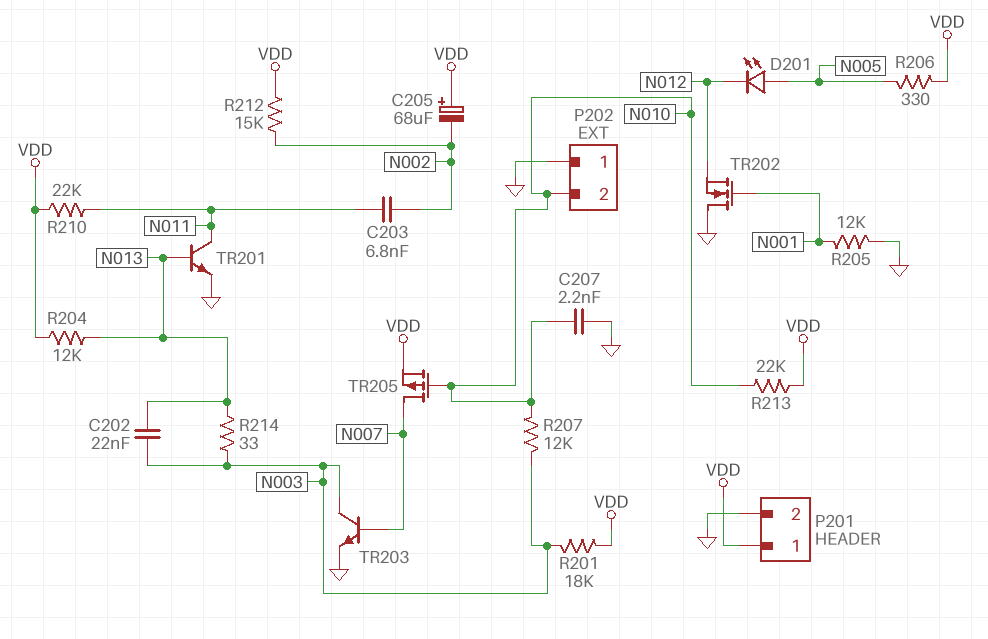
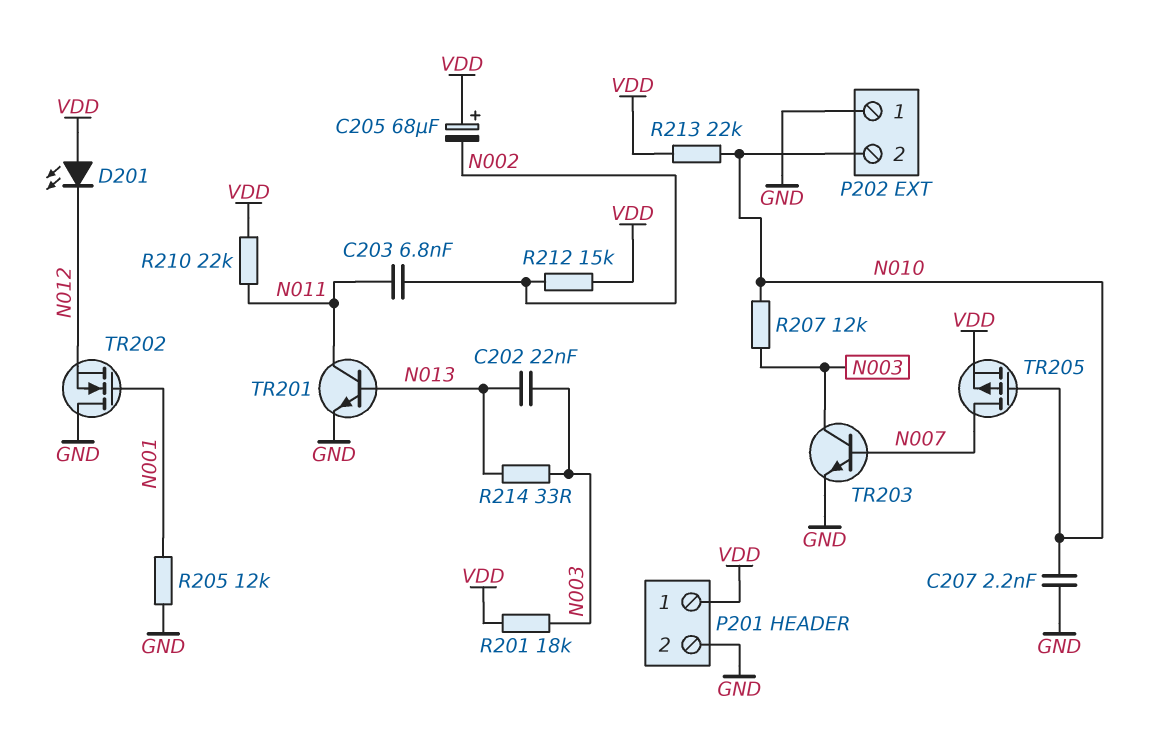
D201: LED (A N005, K N012) -> LED (A VDD, K N012)
R204: 12k (N013, VDD) -> none
R206: 330 (N005, VDD) -> none

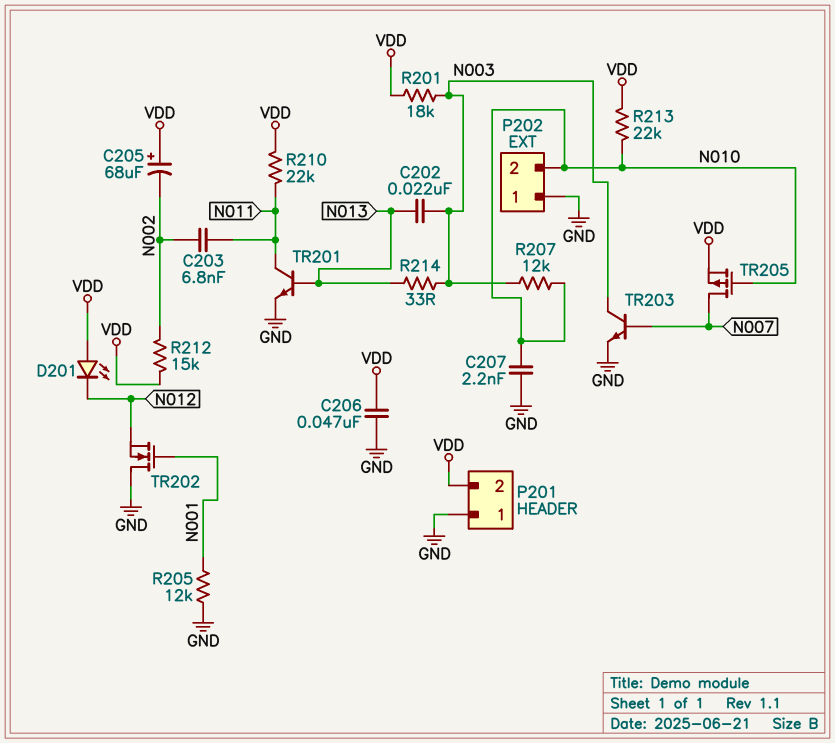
C206: none -> 47nF (GND, VDD)
P201 pin 1: VDD -> GND
P201 pin 2: GND -> VDD

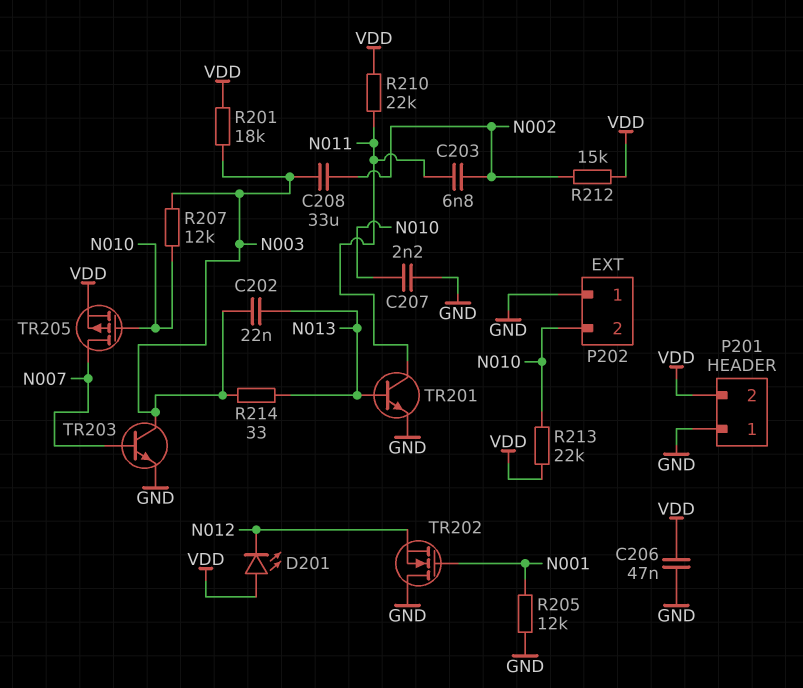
C205: 68uF (plus VDD, minus N002) -> none
C208: none -> 33uF (N002, N003)

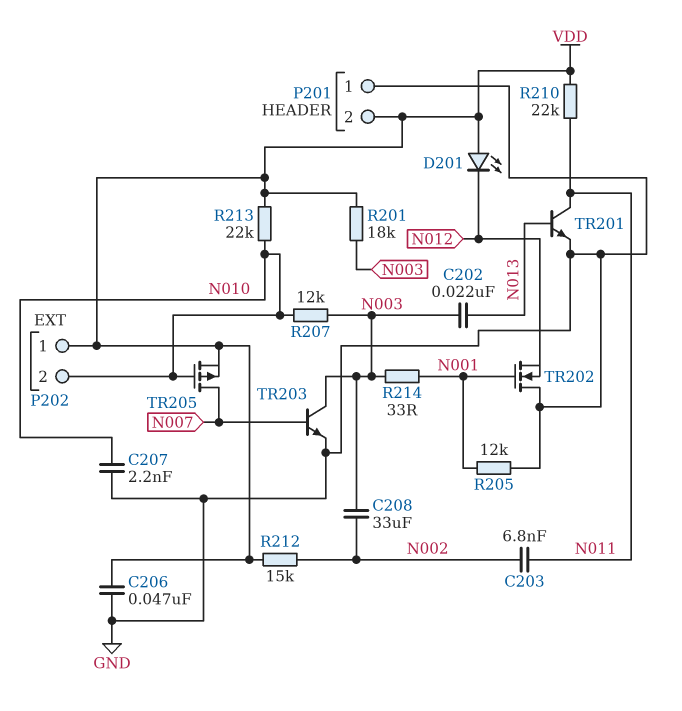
P202 pin 1: GND -> VDD
R214: 33 (N003, N013) -> 33 (N001, N003)

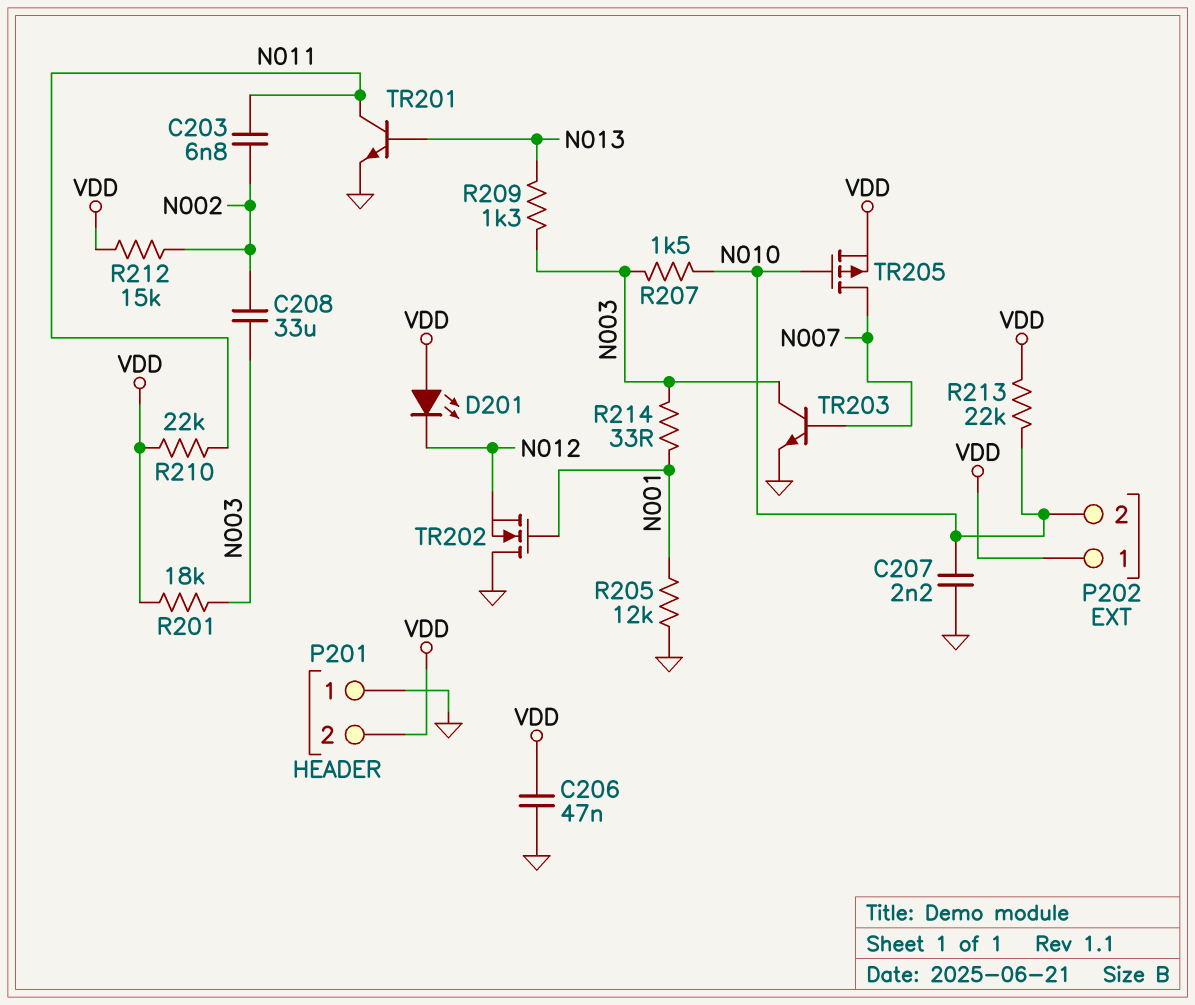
C202: 22nF (N003, N013) -> none
R207: 12k (N003, N010) -> 1.5k (N003, N010)
R209: none -> 1.3k (N003, N013)

